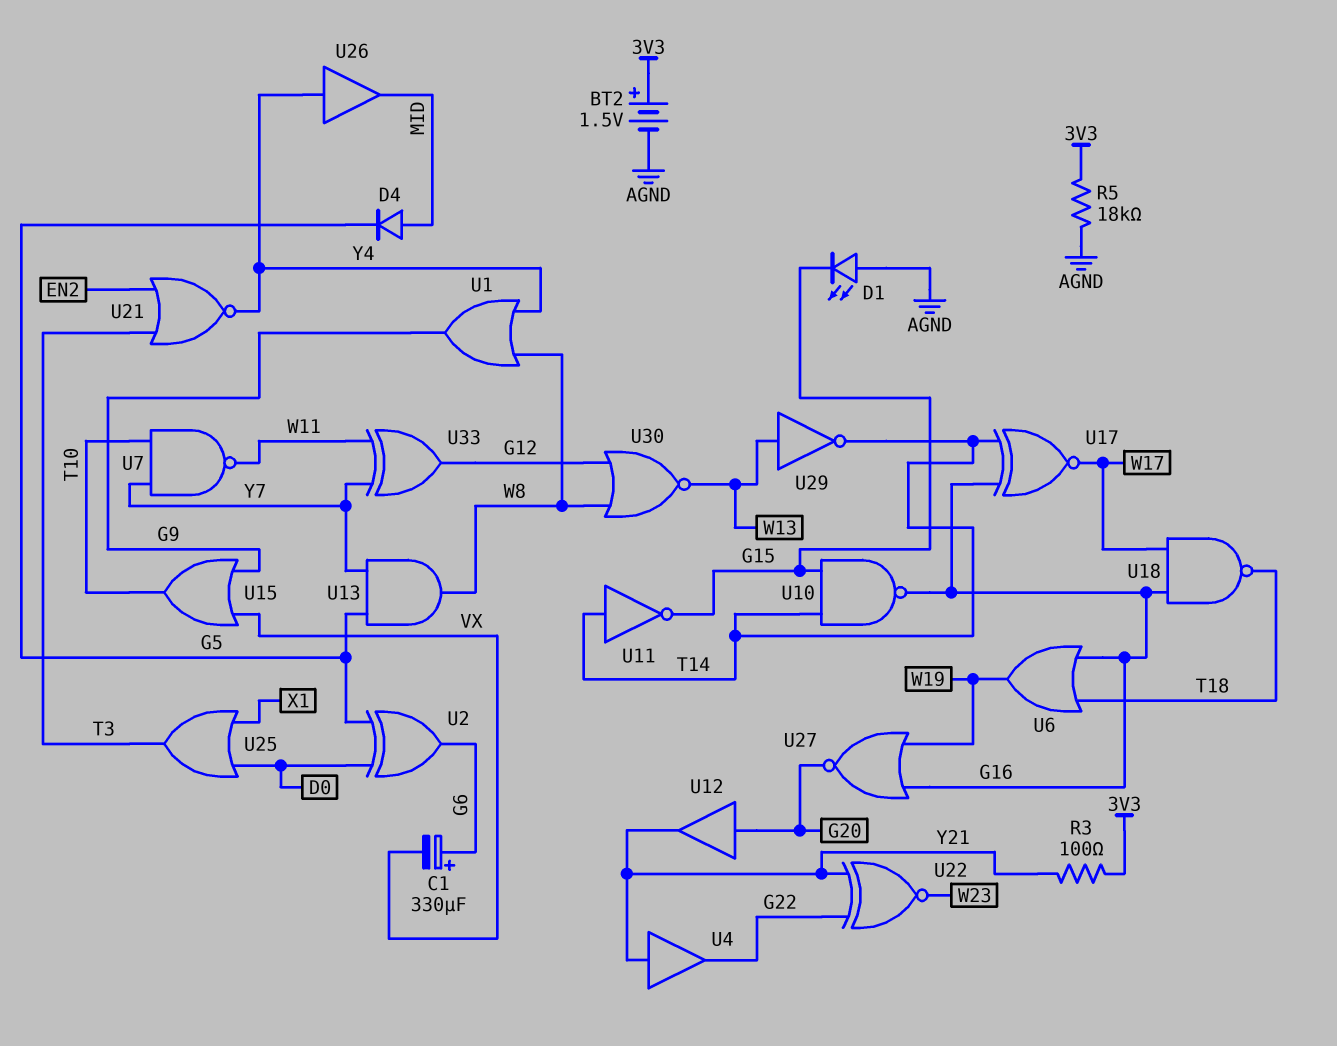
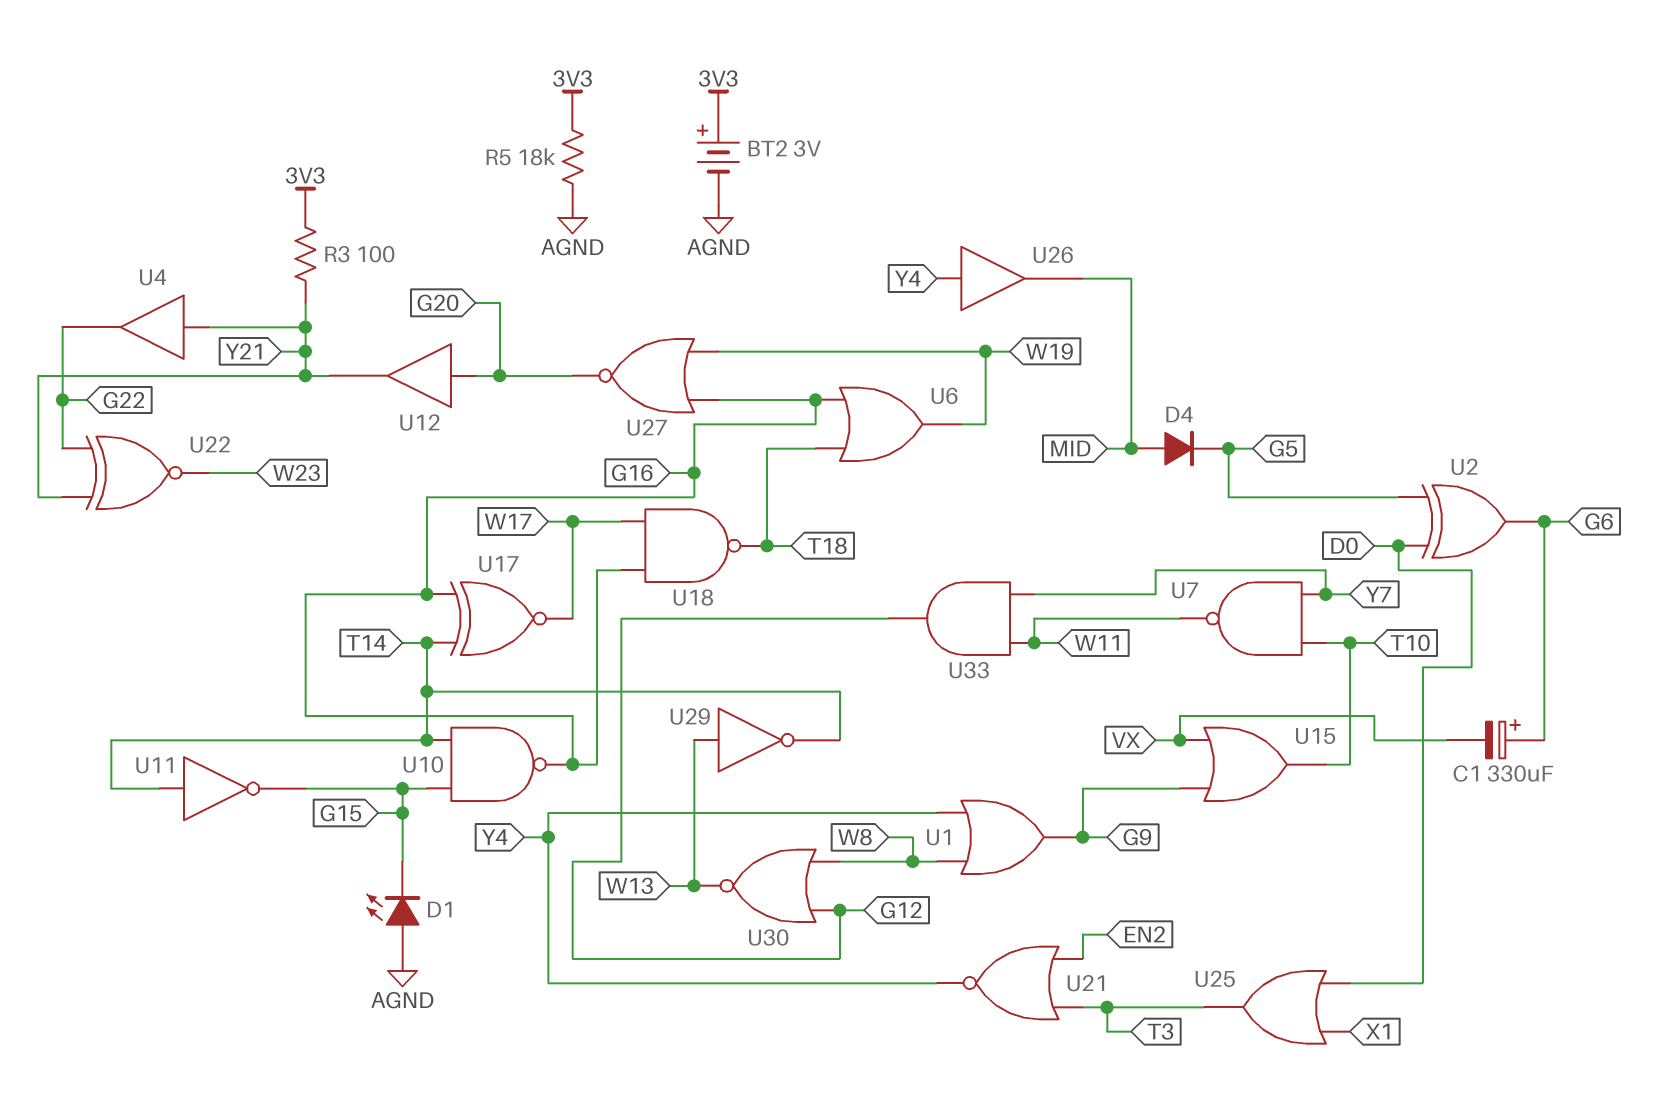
BT2: 1.5V (plus 3V3, minus AGND) -> 3V (plus 3V3, minus AGND)
U13: AND (in G5, in Y7, out W8) -> none
U33: XOR (in W11, in Y7, out G12) -> AND (in W11, in Y7, out G12)

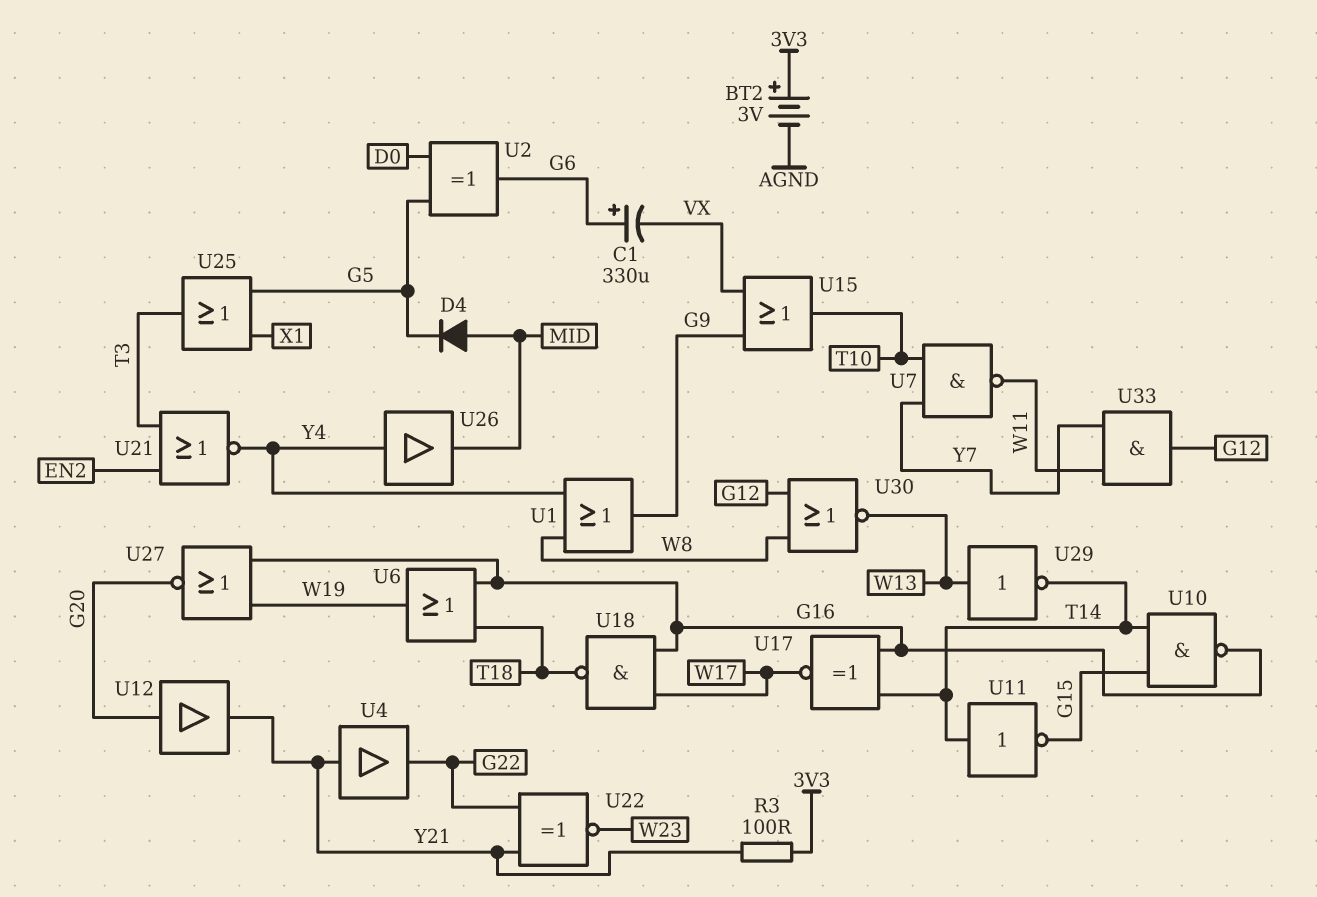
D1: LED (A AGND, K G15) -> none
R5: 18k (3V3, AGND) -> none
U25: OR (in D0, in X1, out T3) -> OR (in G5, in X1, out T3)

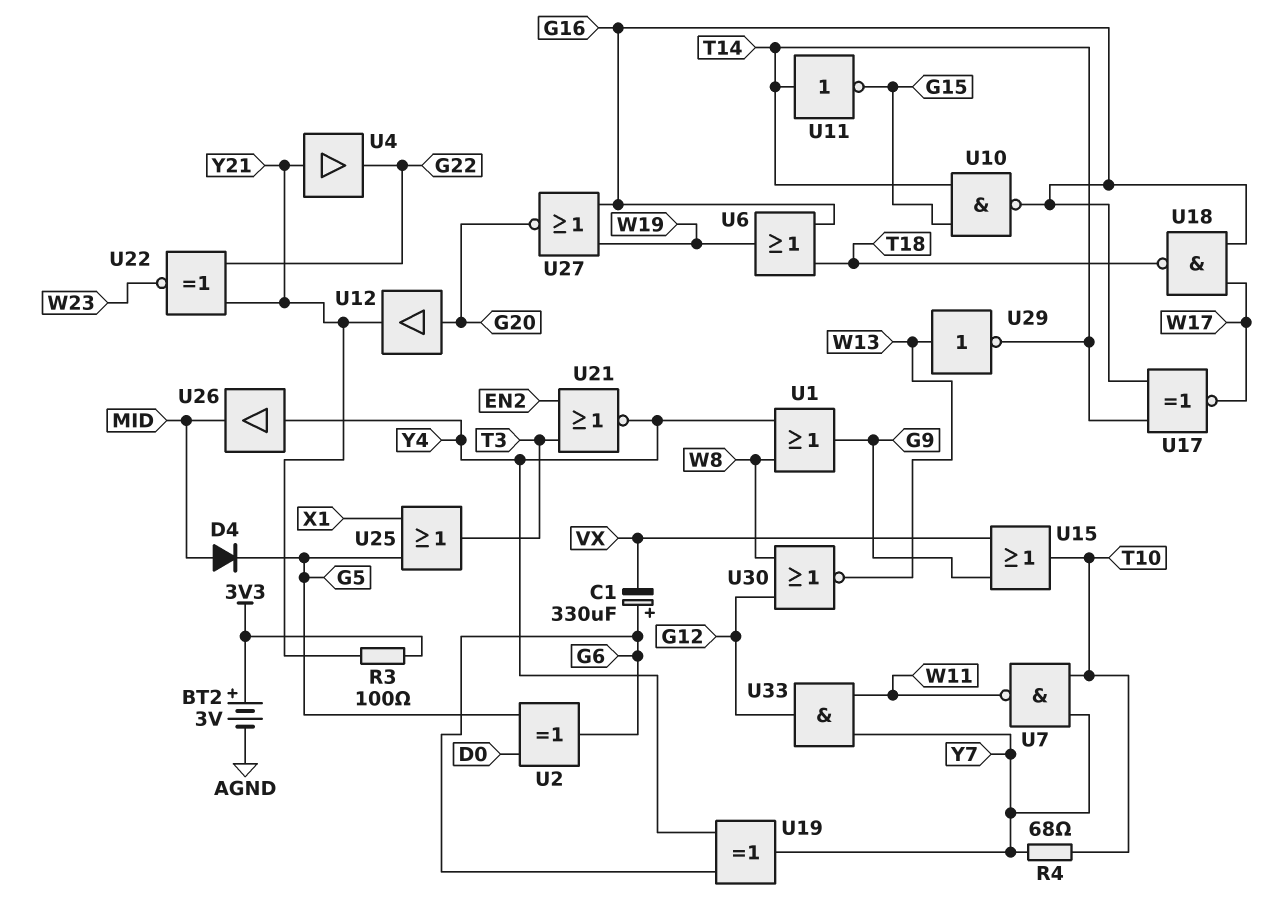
R4: none -> 68 (T10, Y7)
U19: none -> XOR (in G6, in Y4, out Y7)

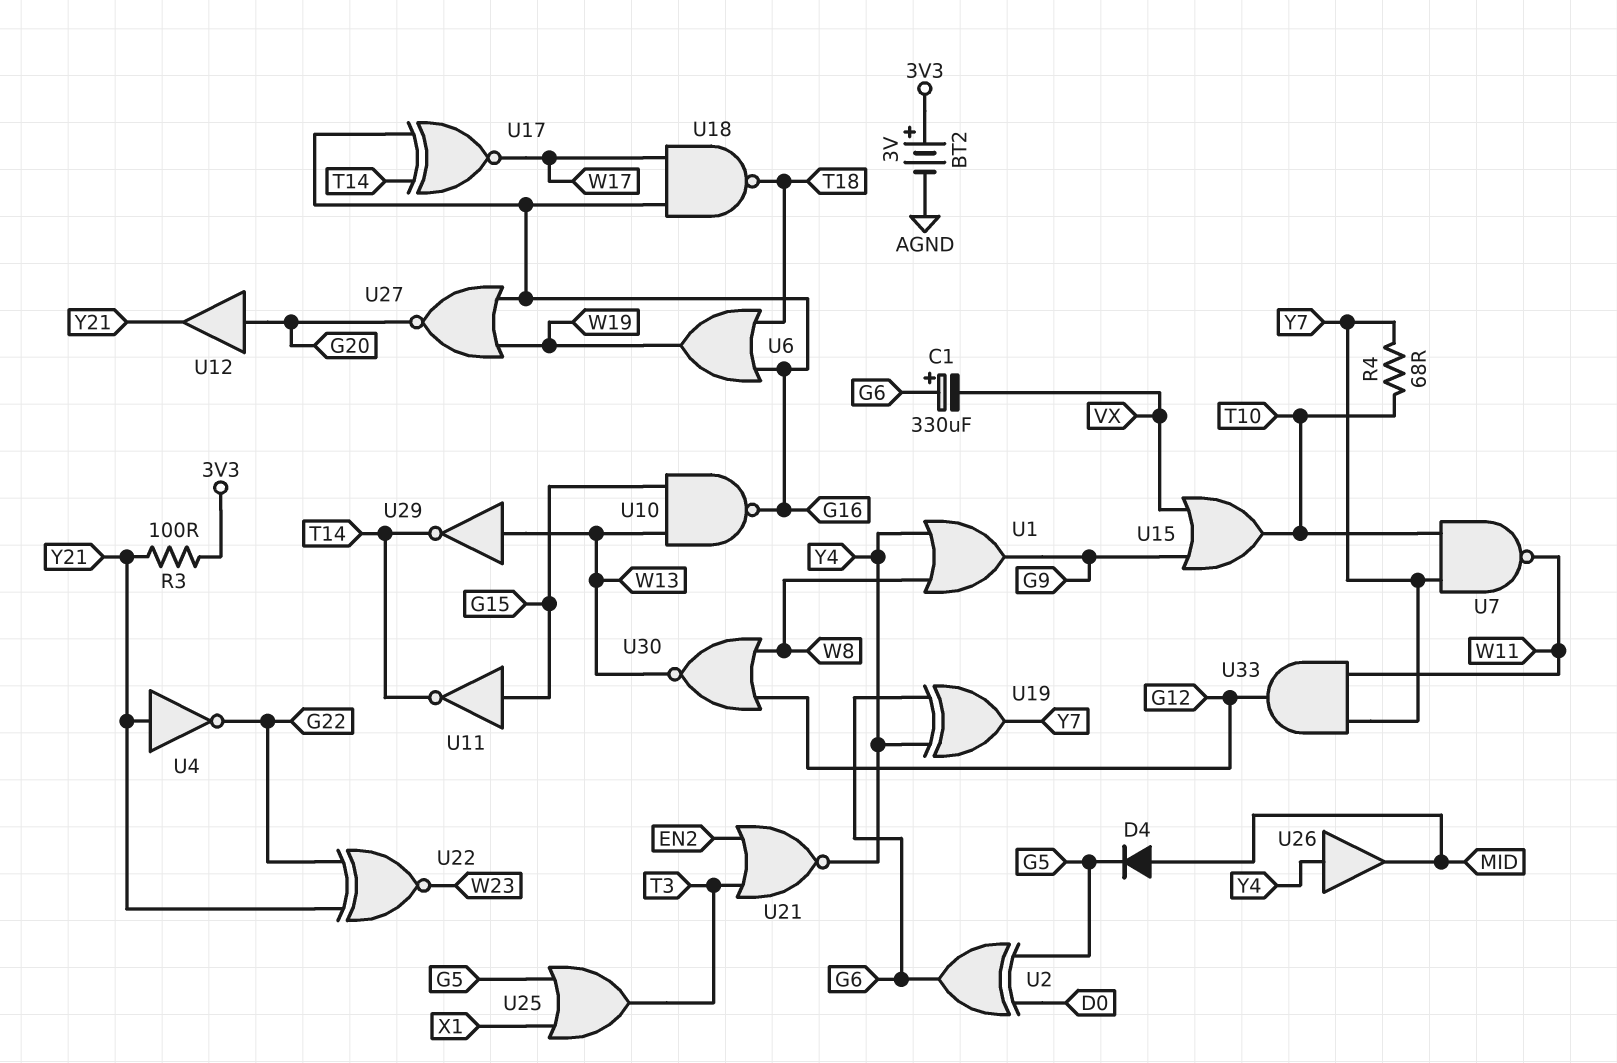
U4: buffer (in Y21, out G22) -> NOT (in Y21, out G22)
U10: NAND (in G15, in T14, out G16) -> NAND (in G15, in W13, out G16)
U11: NOT (in T14, out G15) -> NOT (in G15, out T14)

